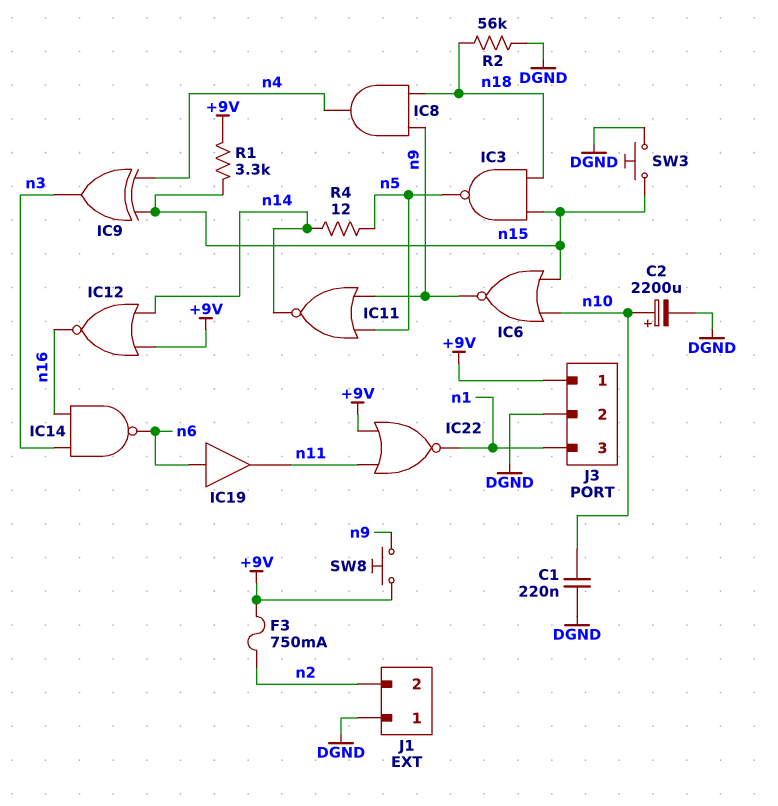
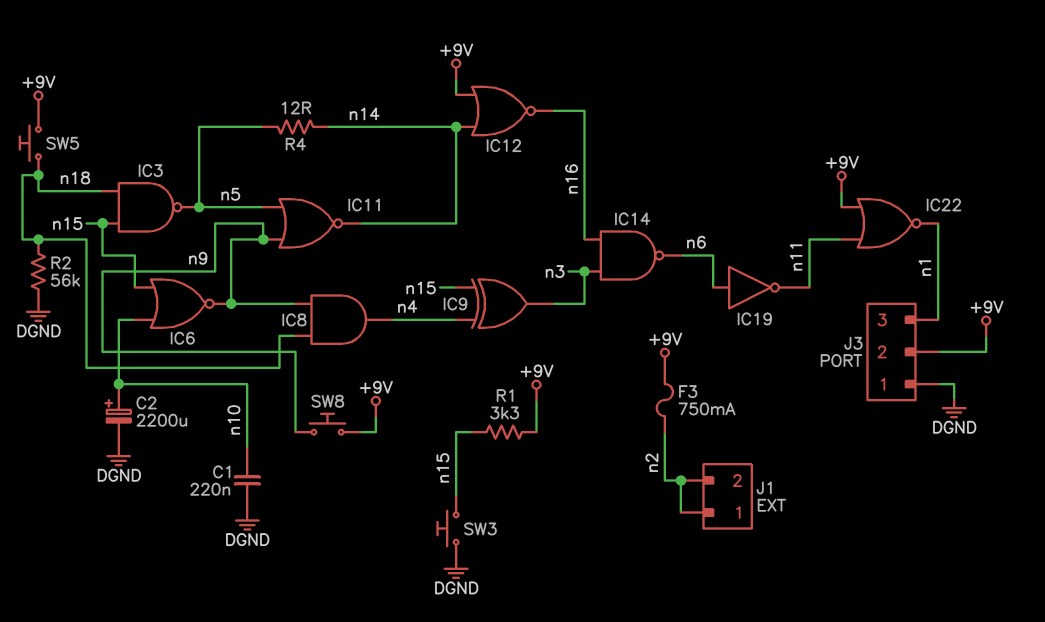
IC19: buffer (in n6, out n11) -> NOT (in n6, out n11)
J1 pin 1: DGND -> n2
J3 pin 1: +9V -> DGND
J3 pin 2: DGND -> +9V
SW5: none -> button (+9V, n18)

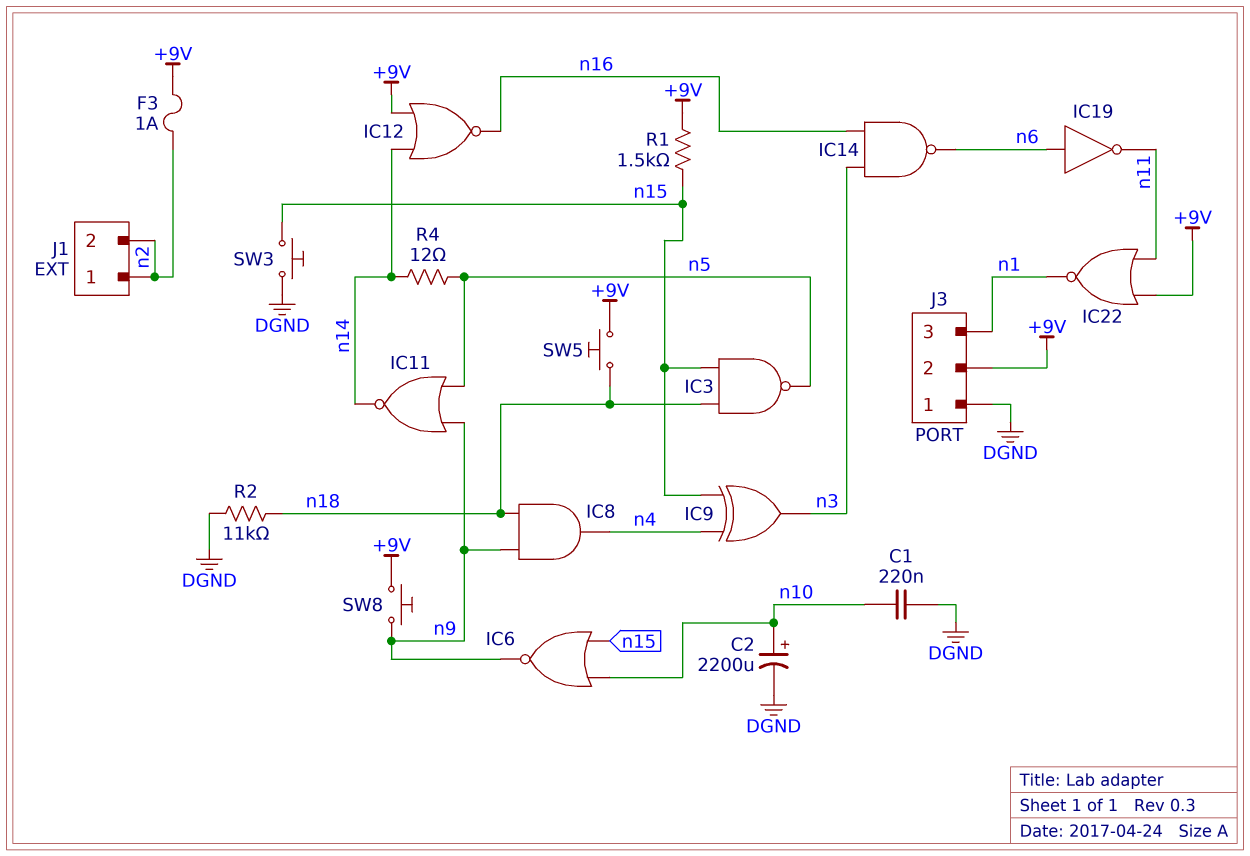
F3: 750mA (+9V, n2) -> 1A (+9V, n2)
R1: 3.3k (+9V, n15) -> 1.5k (+9V, n15)
R2: 56k (DGND, n18) -> 11k (DGND, n18)

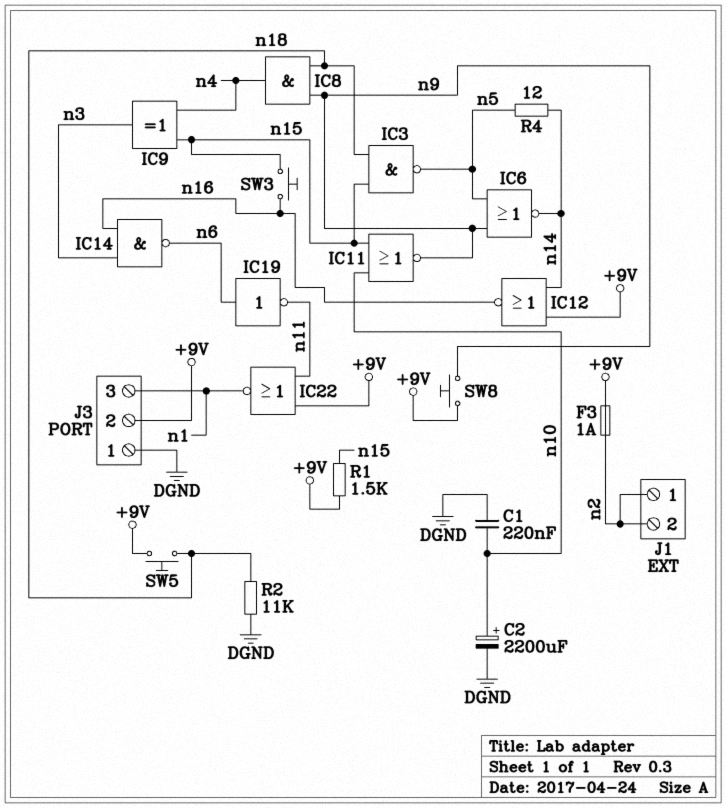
IC6: NOR (in n10, in n15, out n9) -> NOR (in n5, in n9, out n14)
IC11: NOR (in n5, in n9, out n14) -> NOR (in n10, in n15, out n9)
SW3: button (DGND, n15) -> button (n15, n16)

